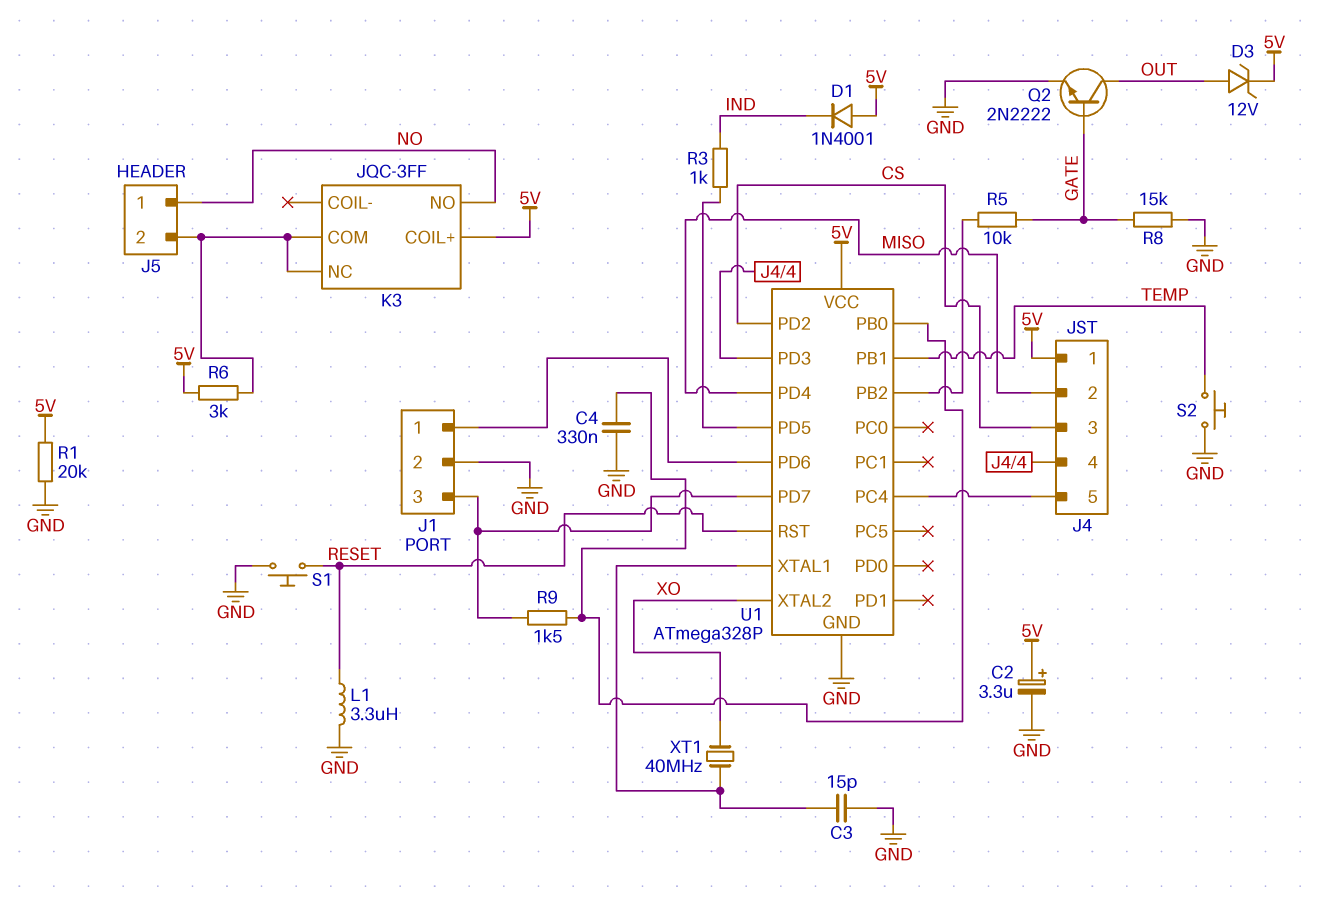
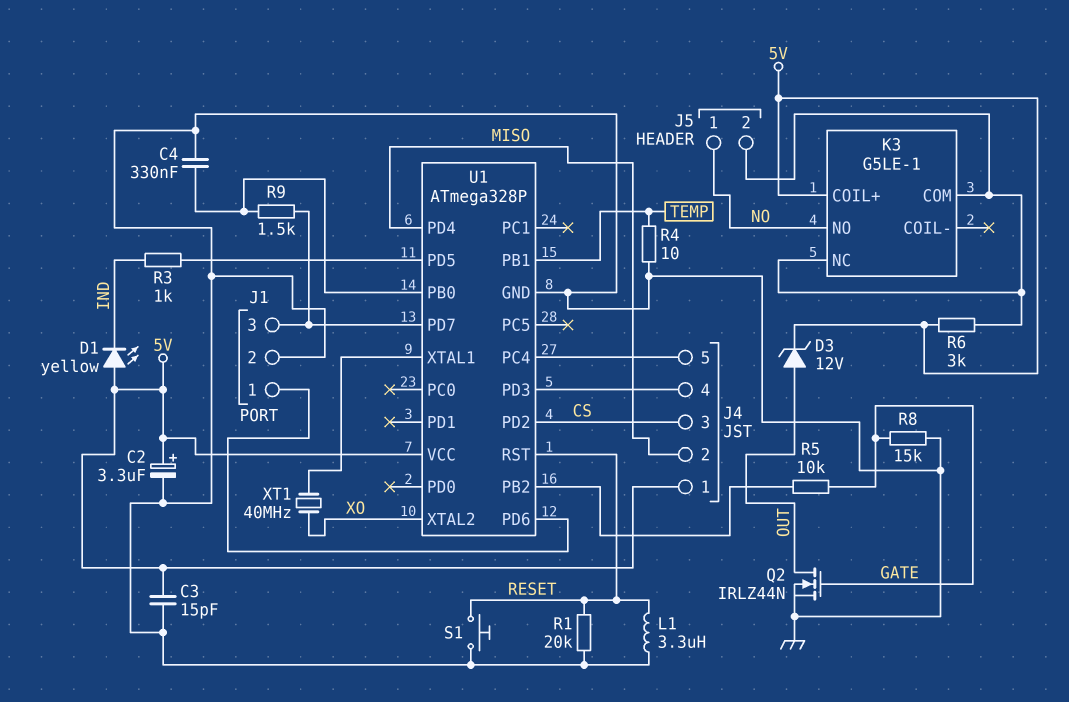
C3: 15pF (GND, U1/XTAL1) -> 15pF (5V, GND)
D1: diode 1N4001 (A 5V, K IND) -> LED yellow (A 5V, K IND)
K3: JQC-3FF -> G5LE-1
Q2: NPN 2N2222 (B GATE, C OUT, E GND) -> NMOS IRLZ44N (G GATE, D OUT, S GND)
R1: 20k (5V, GND) -> 20k (GND, RESET)
R4: none -> 10 (GND, TEMP)
S2: button (GND, TEMP) -> none

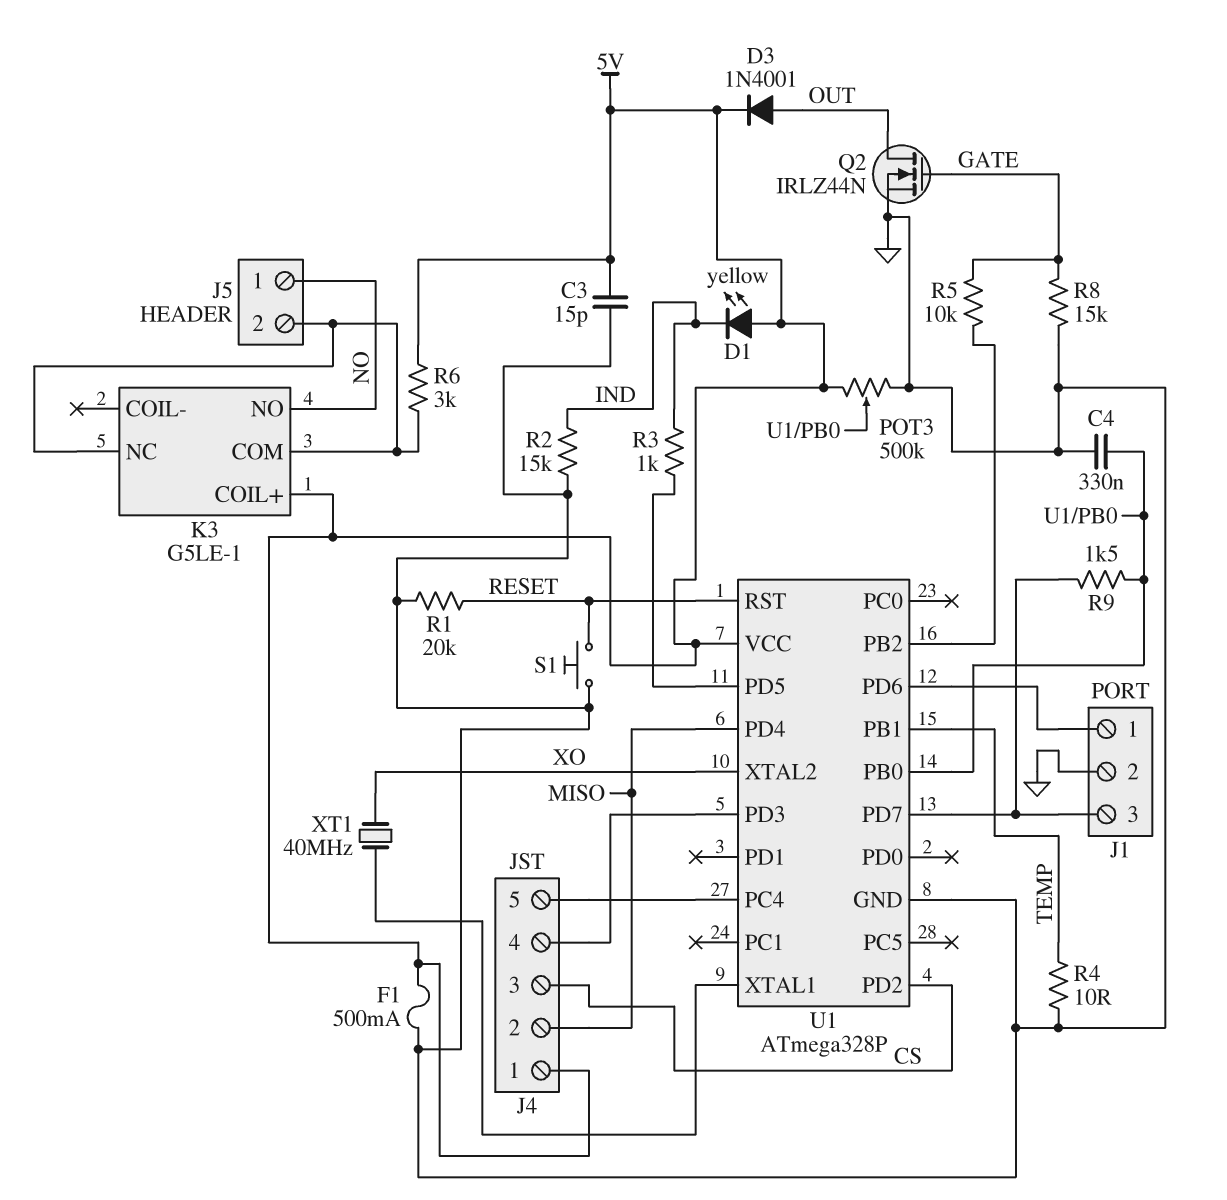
C2: 3.3uF (plus 5V, minus GND) -> none
D3: zener 12V (A OUT, K 5V) -> diode 1N4001 (A OUT, K 5V)
F1: none -> 500mA (5V, GND)
L1: 3.3uH (GND, RESET) -> none
POT3: none -> 500k (5V, GND, wiper U1/PB0)
R2: none -> 15k (GND, IND)

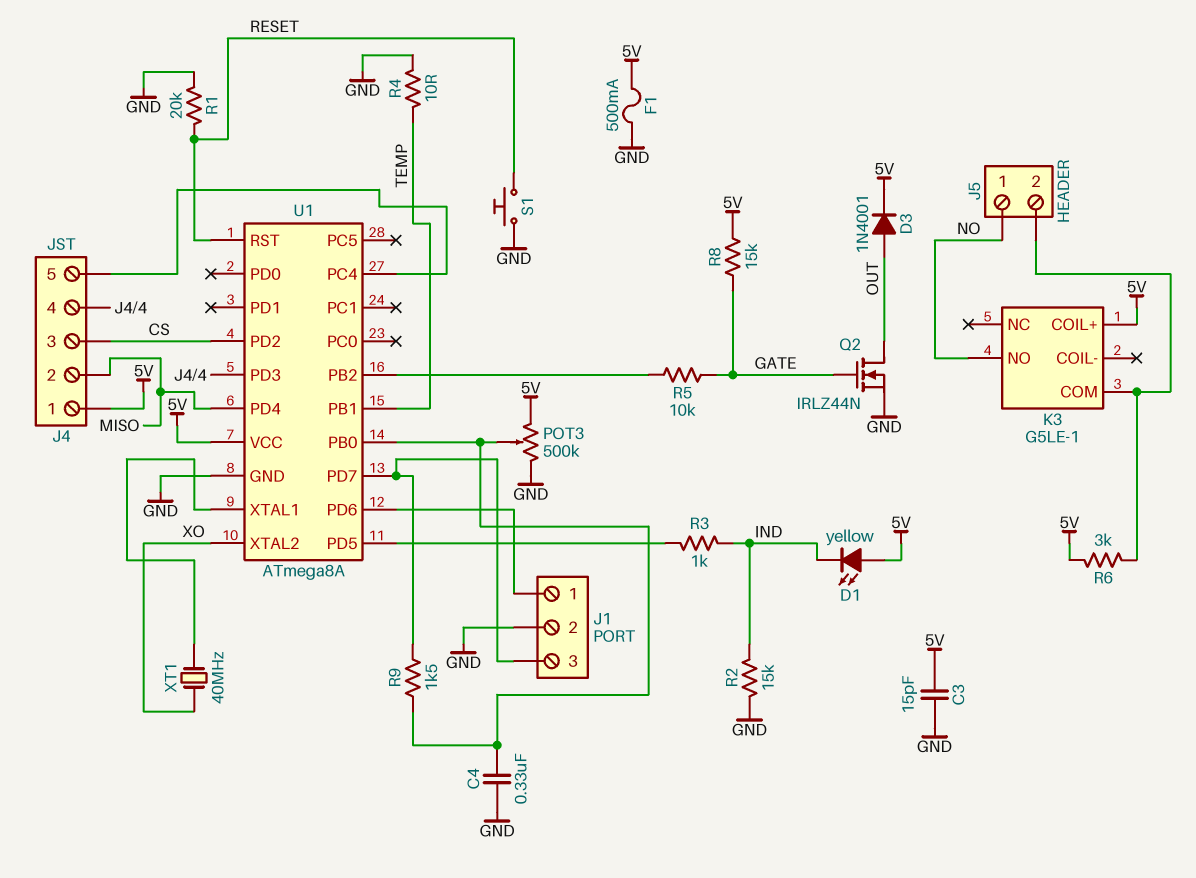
K3 pin NC: J5/2 -> none
R8: 15k (GATE, GND) -> 15k (5V, GATE)
U1: ATmega328P -> ATmega8A

